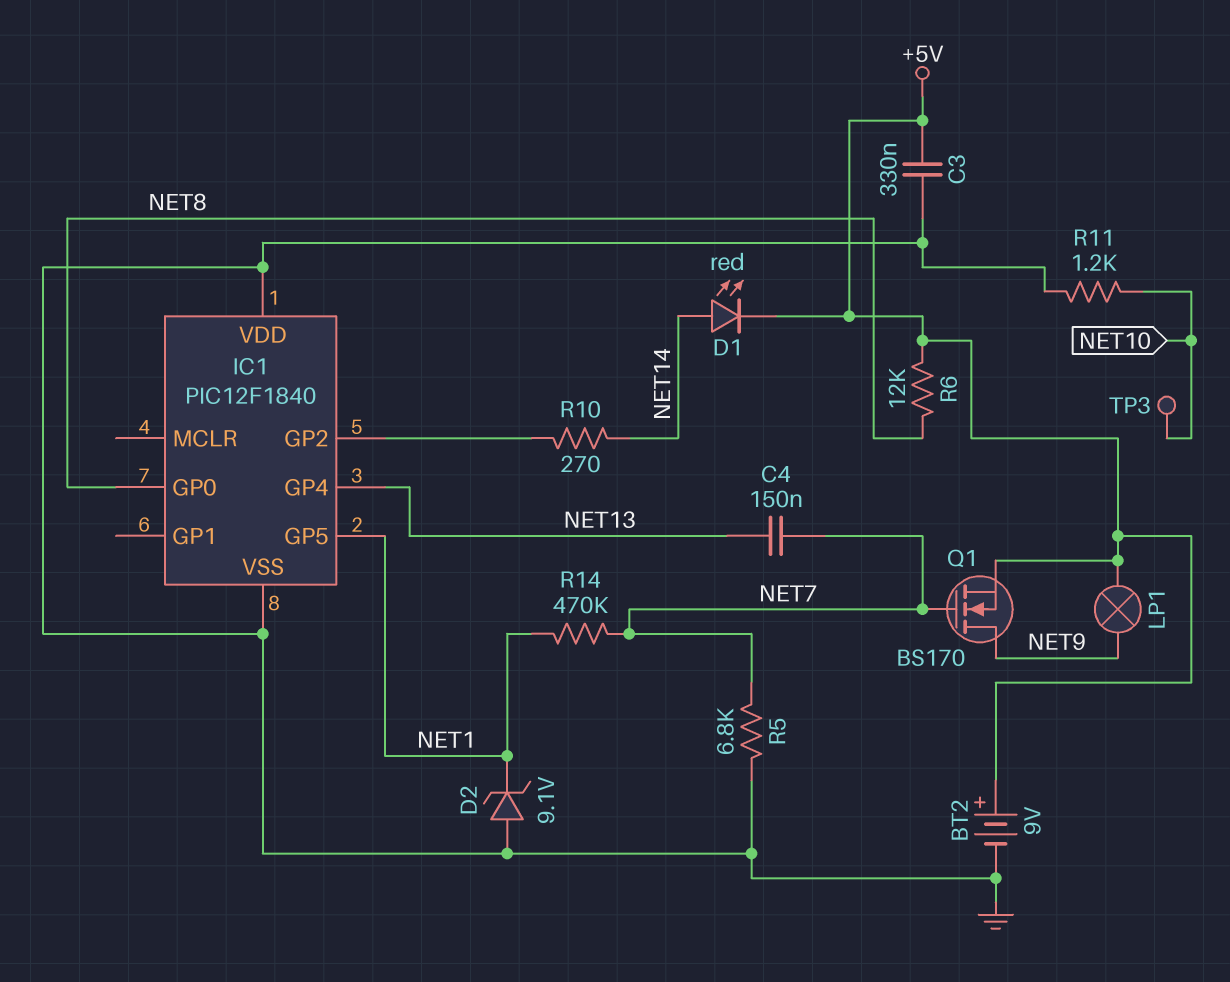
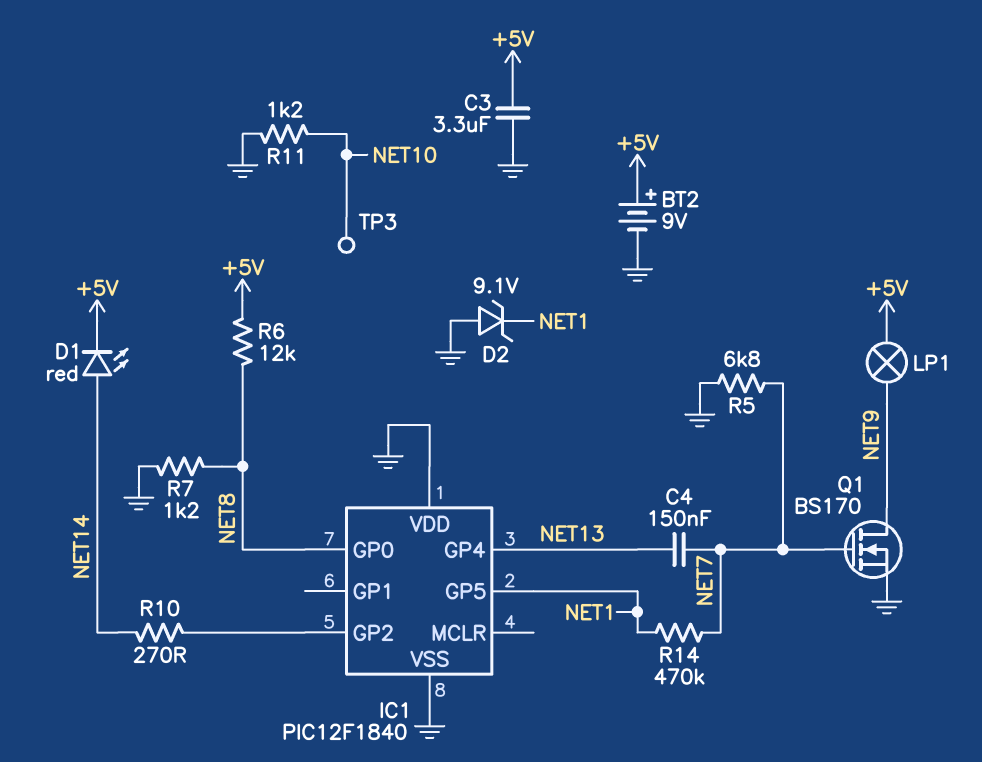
C3: 330nF (+5V, GND) -> 3.3uF (+5V, GND)
Q1: NMOS BS170 (G NET7, D NET9, S +5V) -> NMOS BS170 (G NET7, D NET9, S GND)
R7: none -> 1.2k (GND, NET8)

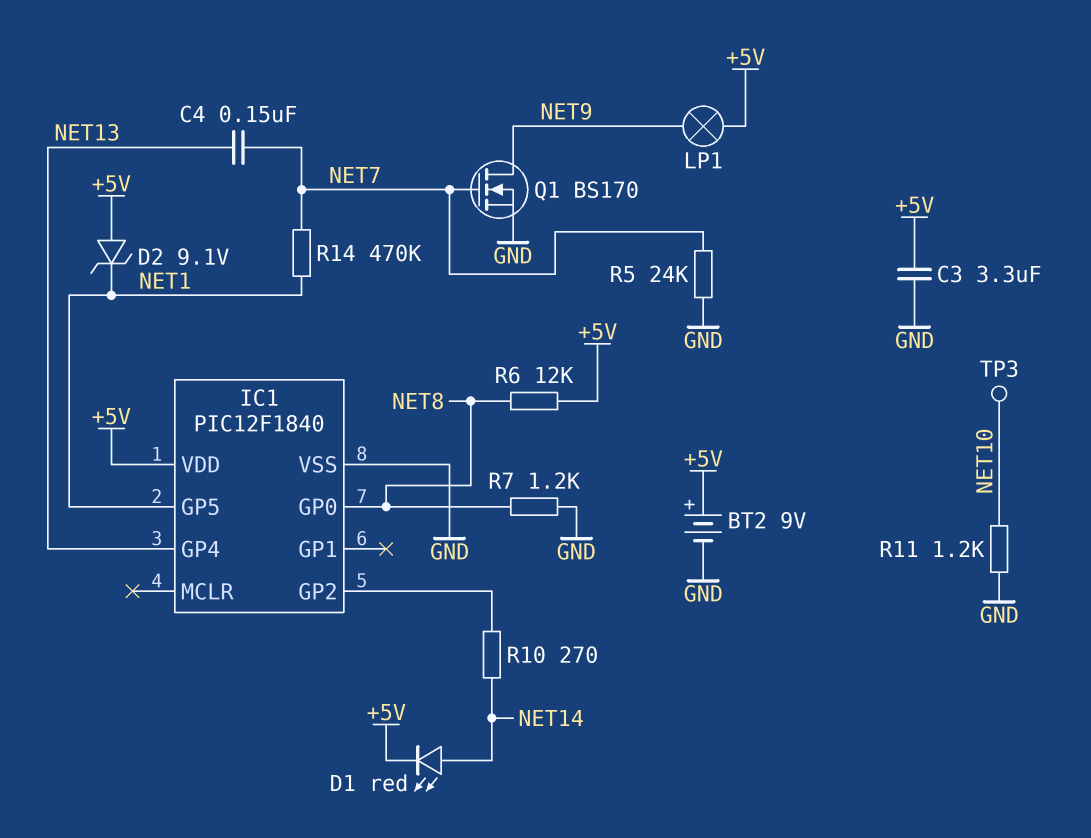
D2: zener 9.1V (A GND, K NET1) -> zener 9.1V (A +5V, K NET1)
IC1 pin VDD: GND -> +5V
R5: 6.8k (GND, NET7) -> 24k (GND, NET7)

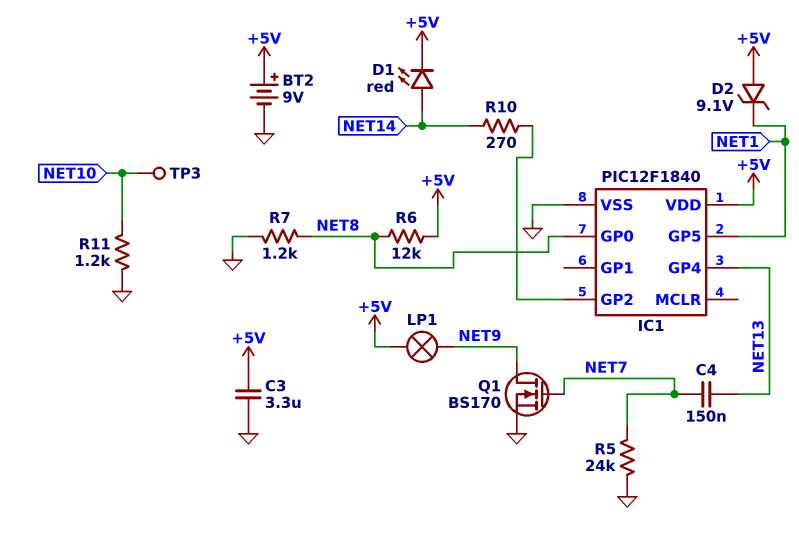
R14: 470k (NET1, NET7) -> none

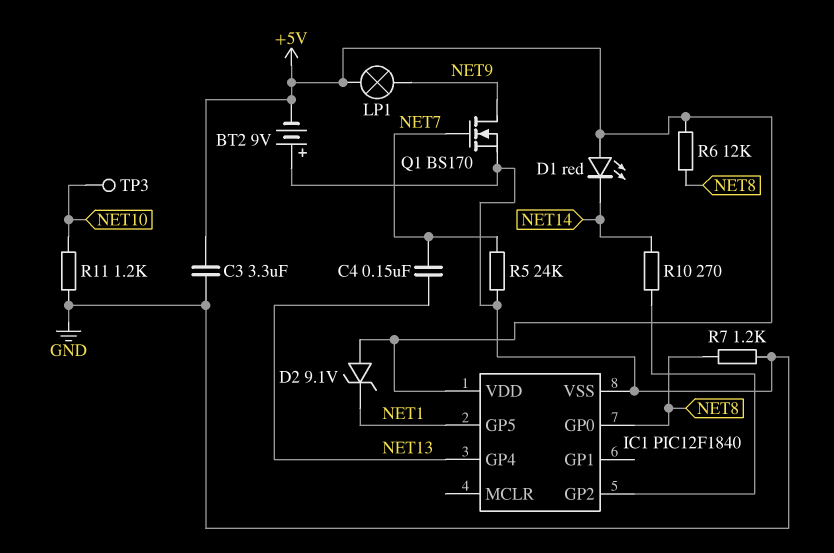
BT2: 9V (plus +5V, minus GND) -> 9V (plus GND, minus +5V)
D1: LED red (A NET14, K +5V) -> LED red (A +5V, K NET14)

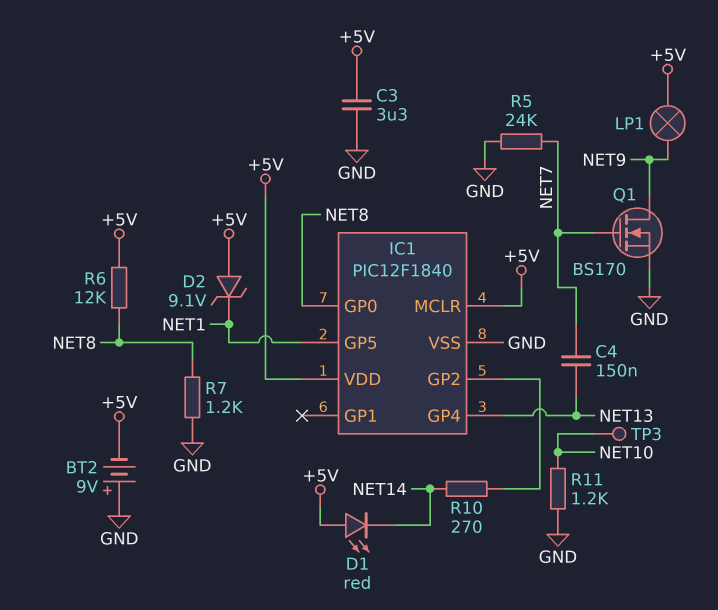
IC1 pin MCLR: none -> +5V

